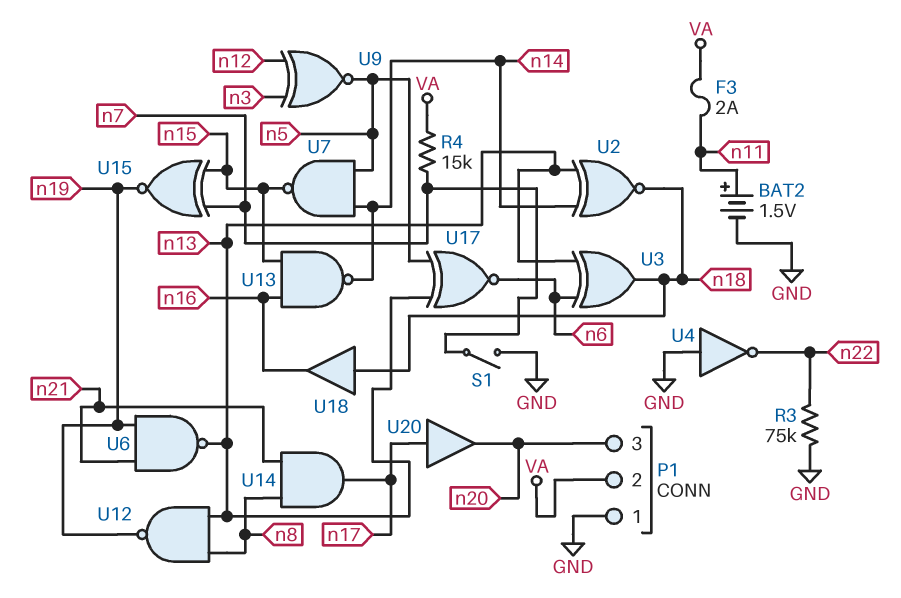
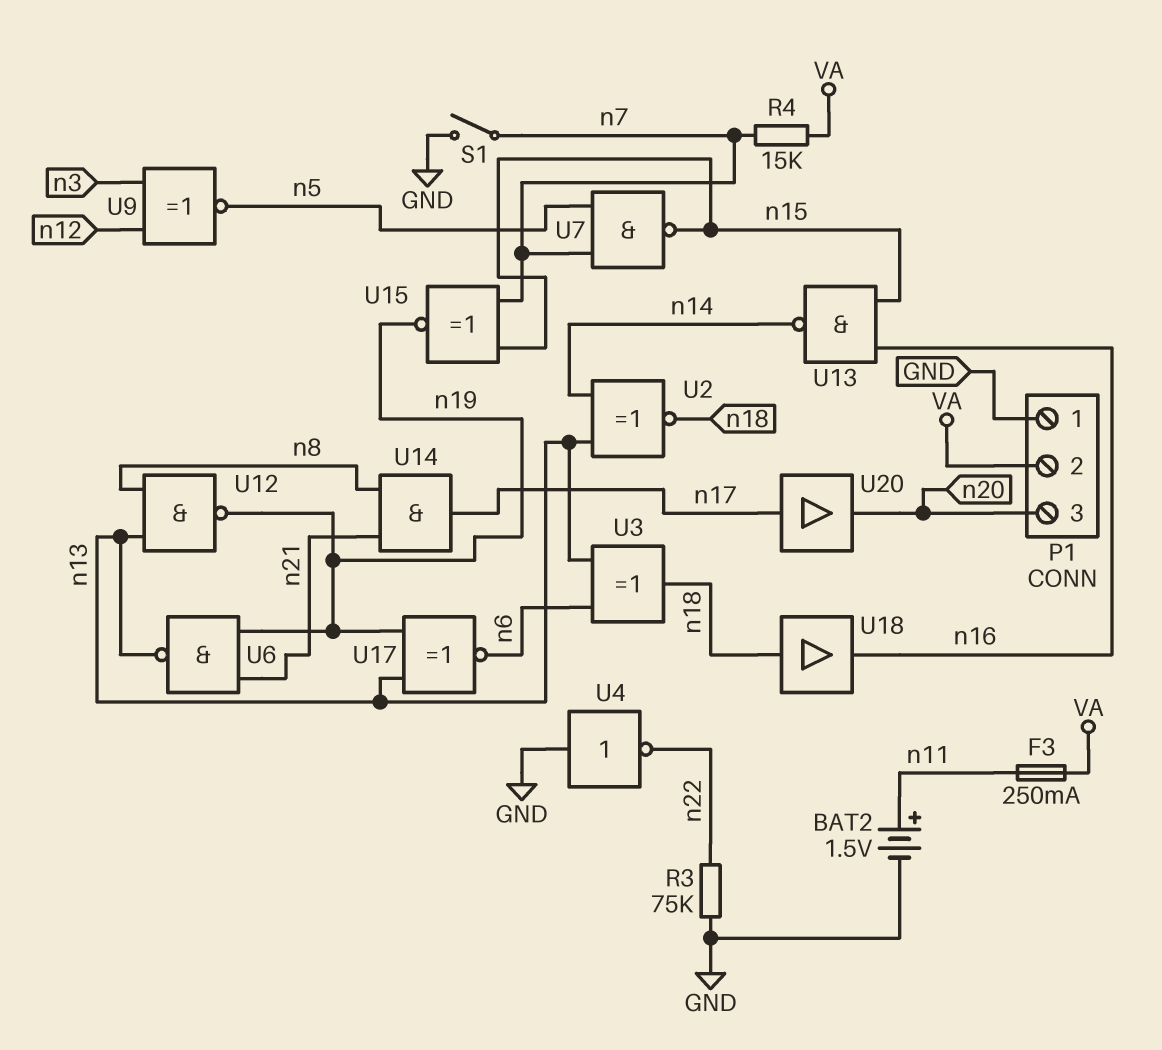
F3: 2A (VA, n11) -> 250mA (VA, n11)
U7: NAND (in n5, in n14, out n15) -> NAND (in n5, in n7, out n15)
U17: XNOR (in n5, in n13, out n6) -> XNOR (in n13, in n19, out n6)

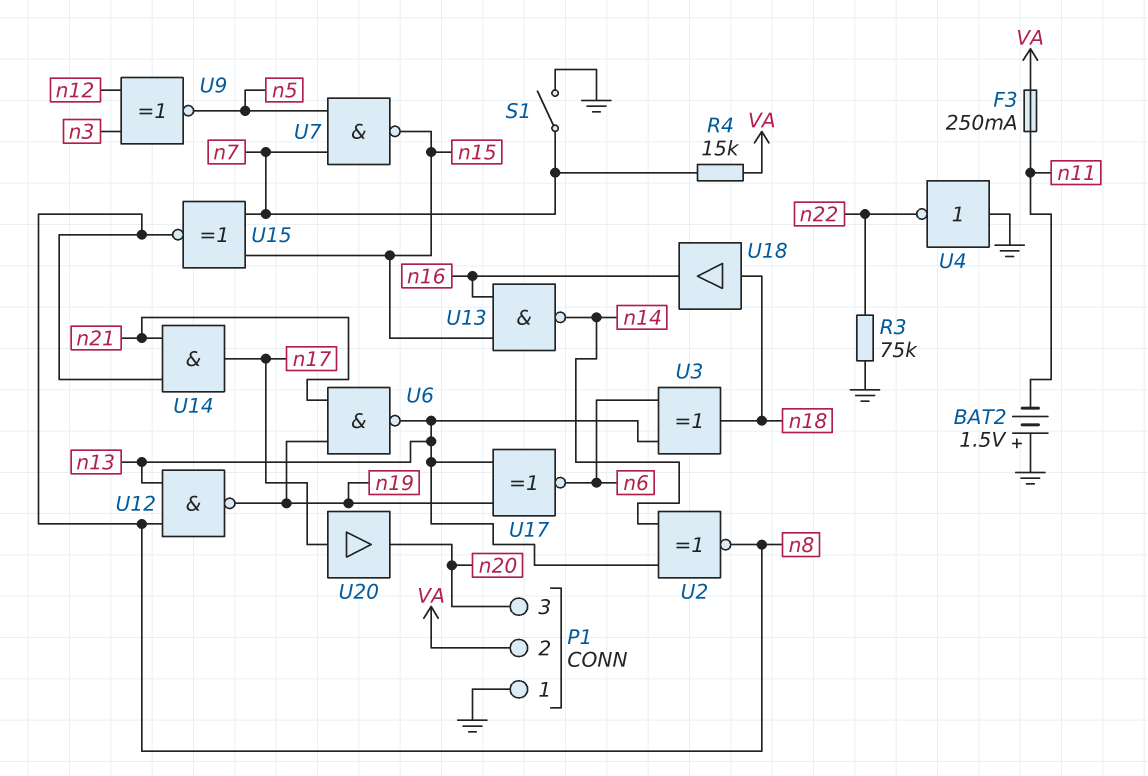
BAT2: 1.5V (plus n11, minus GND) -> 1.5V (plus GND, minus n11)
U2: XNOR (in n13, in n14, out n18) -> XNOR (in n13, in n14, out n8)
U15: XNOR (in n7, in n15, out n19) -> XNOR (in n7, in n15, out n8)

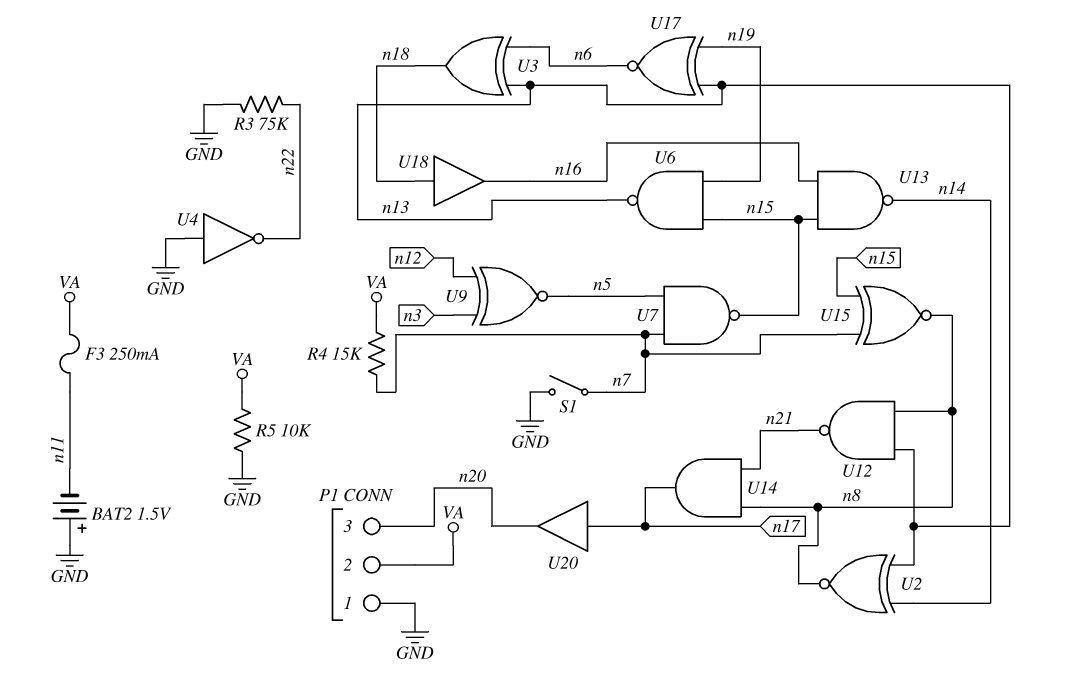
R5: none -> 10k (GND, VA)
U6: NAND (in n19, in n21, out n13) -> NAND (in n15, in n19, out n13)
U12: NAND (in n8, in n13, out n19) -> NAND (in n8, in n13, out n21)

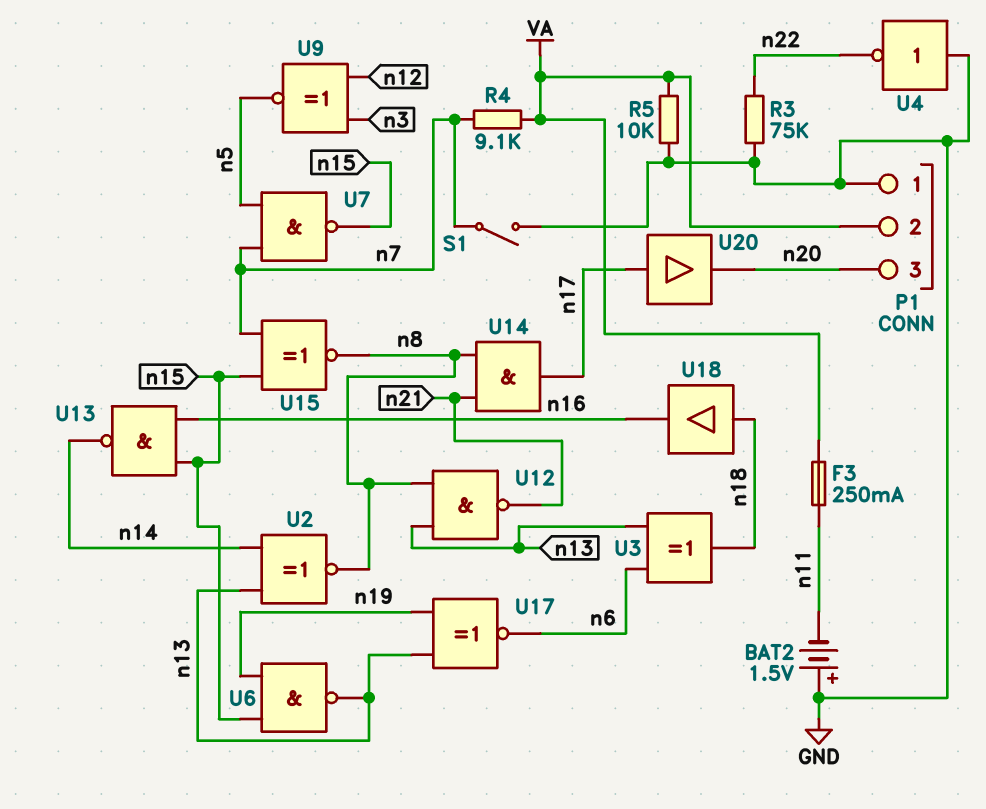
R4: 15k (VA, n7) -> 9.1k (VA, n7)

